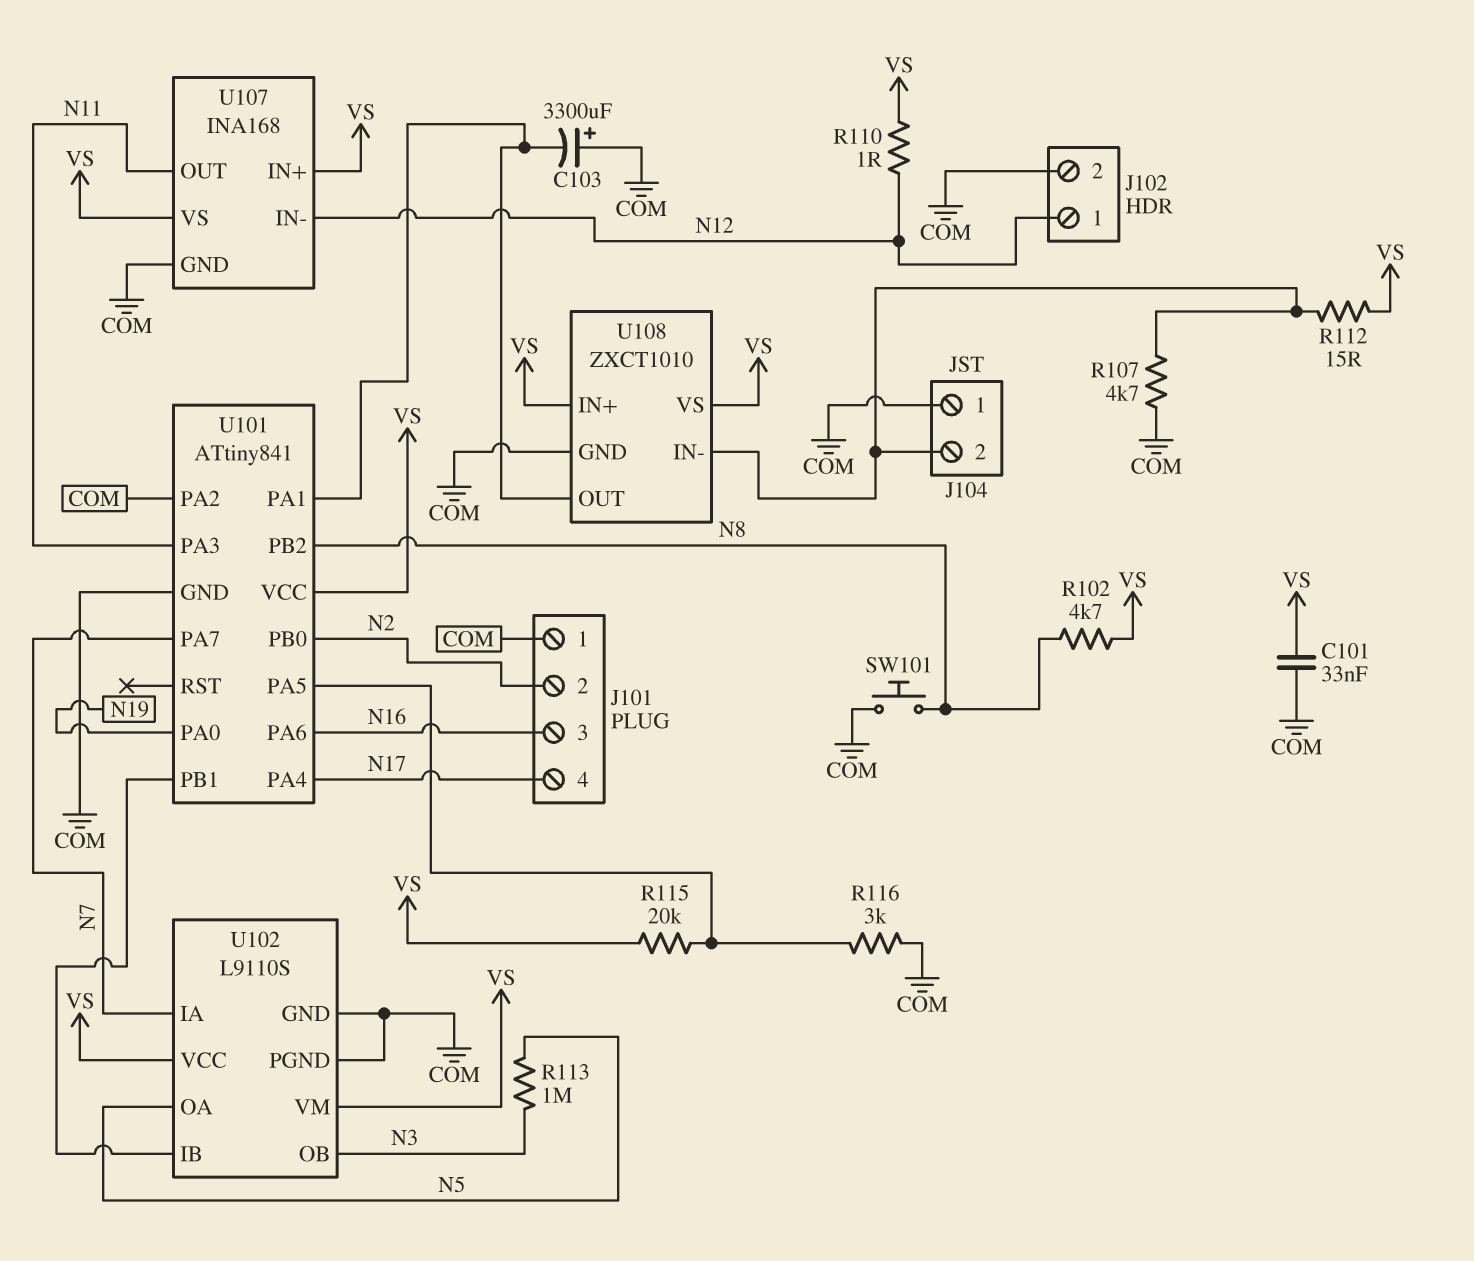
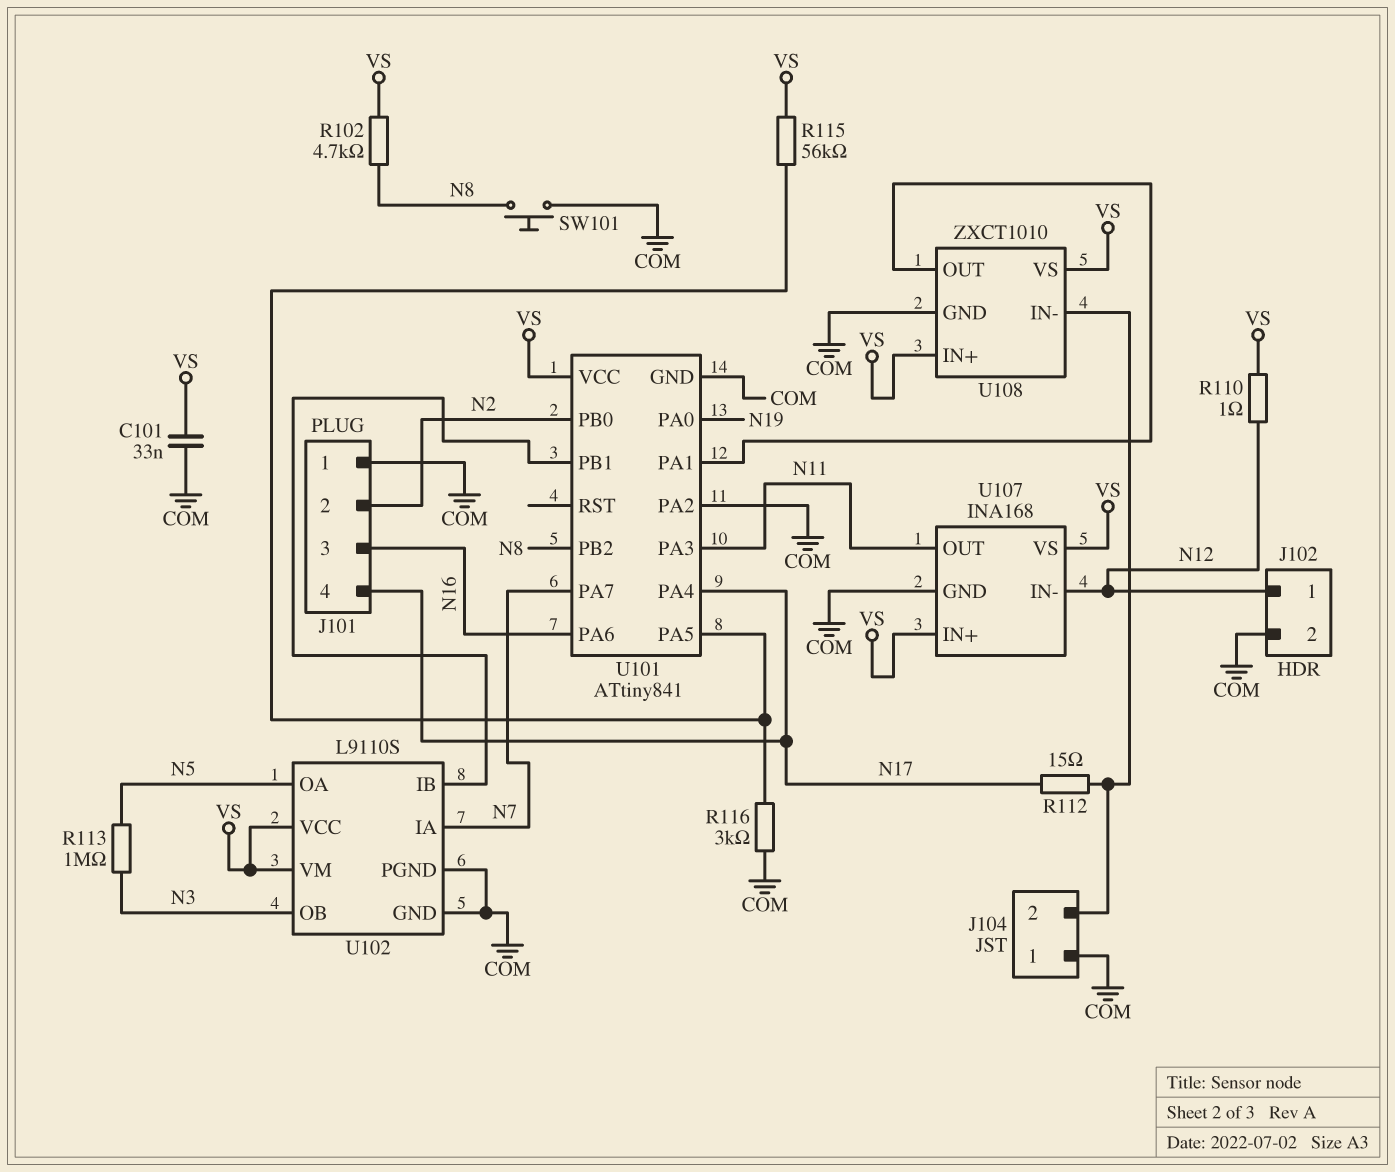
C103: 3300uF (plus COM, minus U101/PA1) -> none
R107: 4.7k (COM, J104/2) -> none
R112: 15 (J104/2, VS) -> 15 (J104/2, N17)
R115: 20k (U101/PA5, VS) -> 56k (U101/PA5, VS)

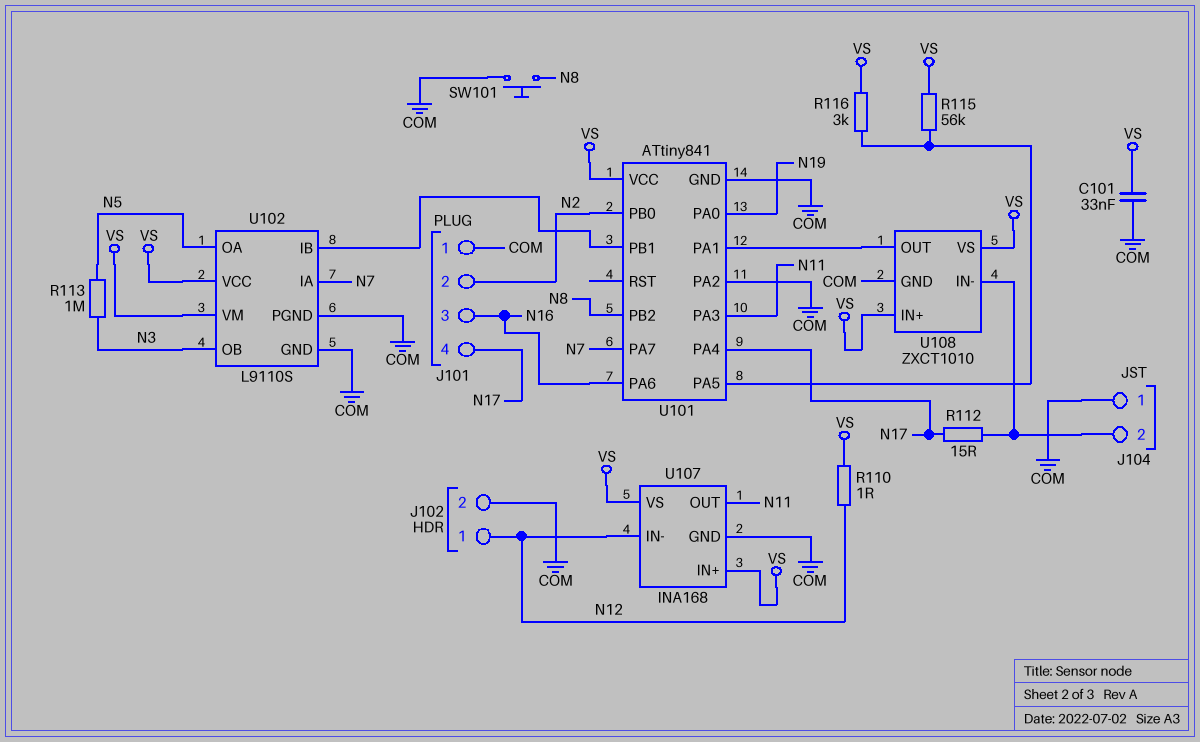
R102: 4.7k (N8, VS) -> none
R116: 3k (COM, U101/PA5) -> 3k (U101/PA5, VS)

